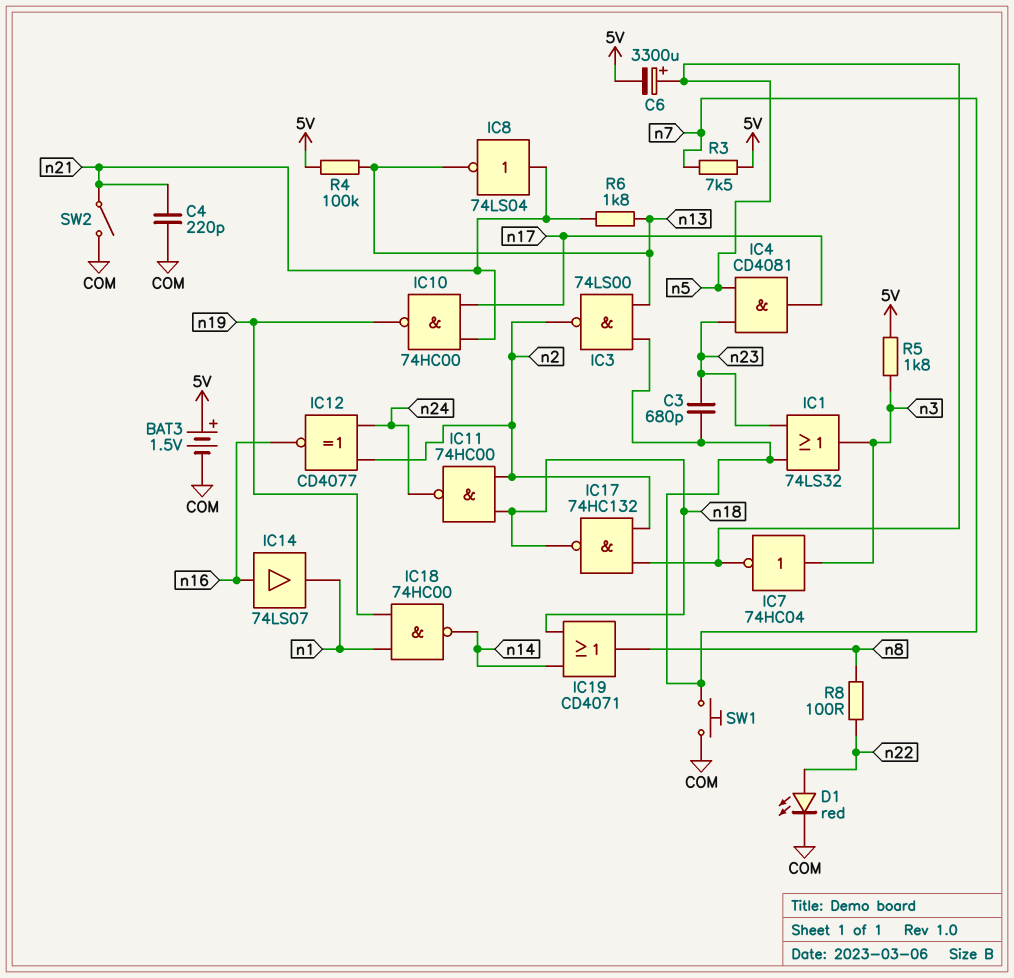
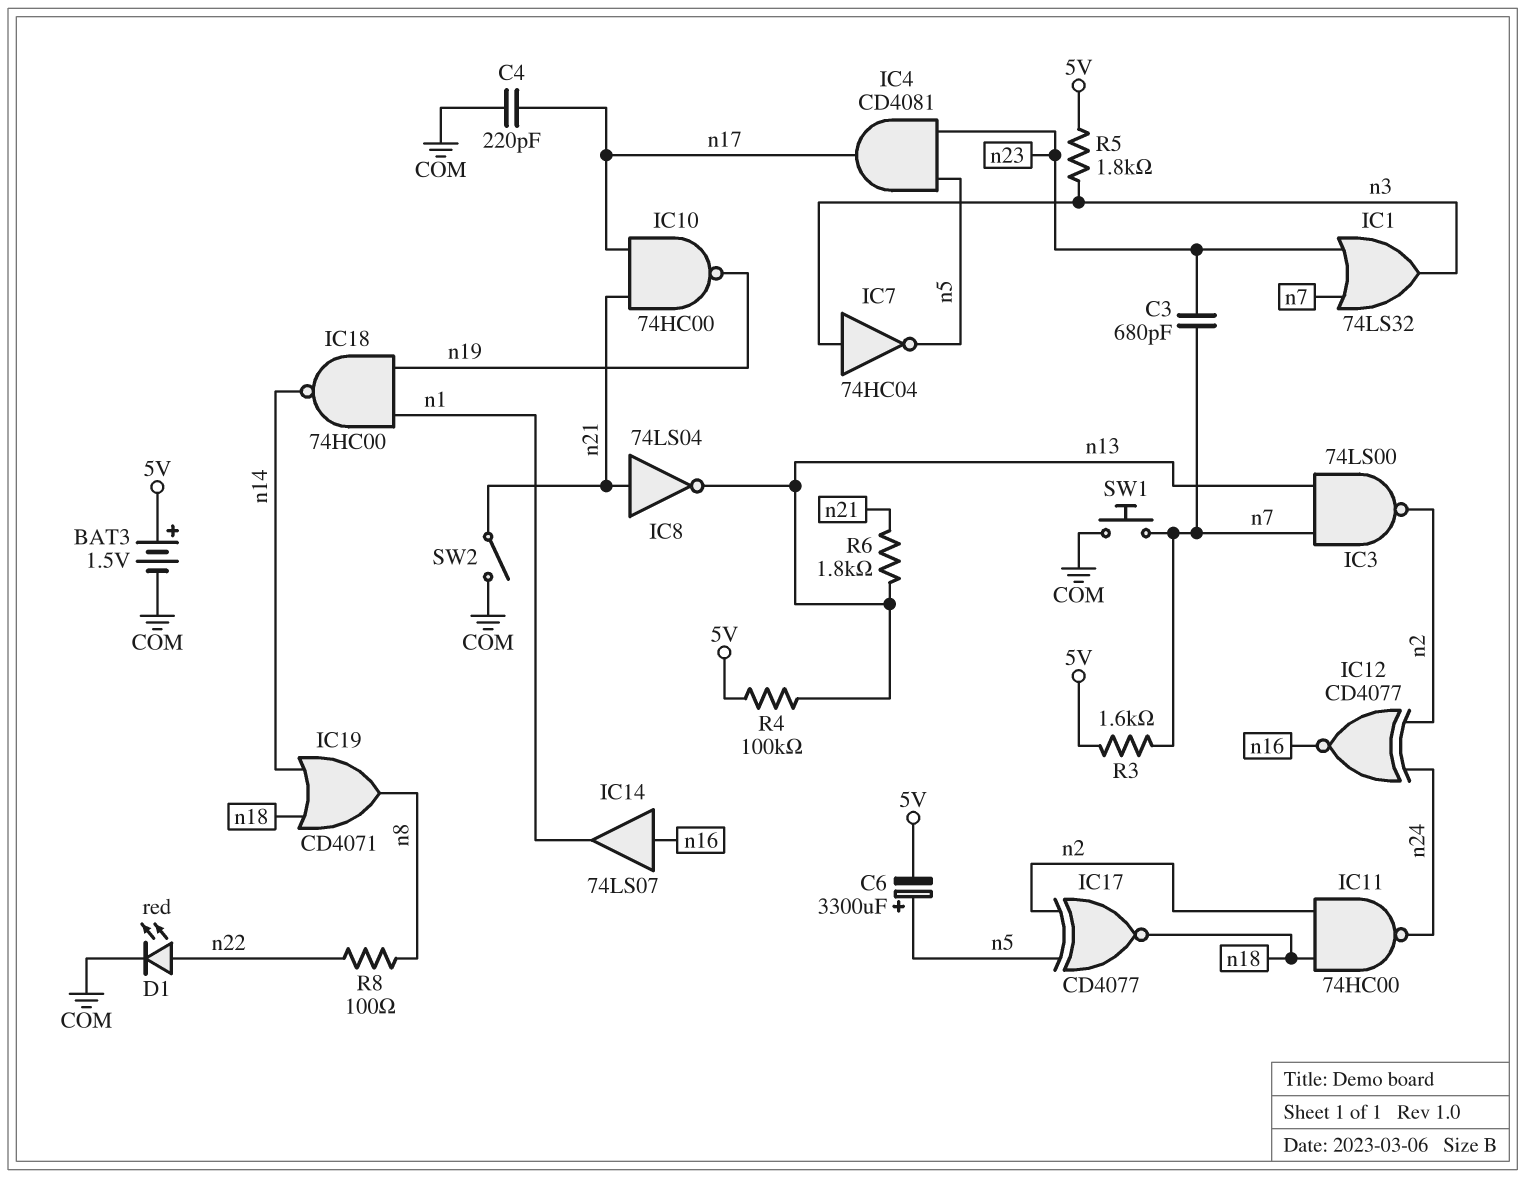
C4: 220pF (COM, n21) -> 220pF (COM, n17)
IC17: NAND 74HC132 (in n2, in n5, out n18) -> XNOR CD4077 (in n2, in n5, out n18)
R3: 7.5k (5V, n7) -> 1.6k (5V, n7)

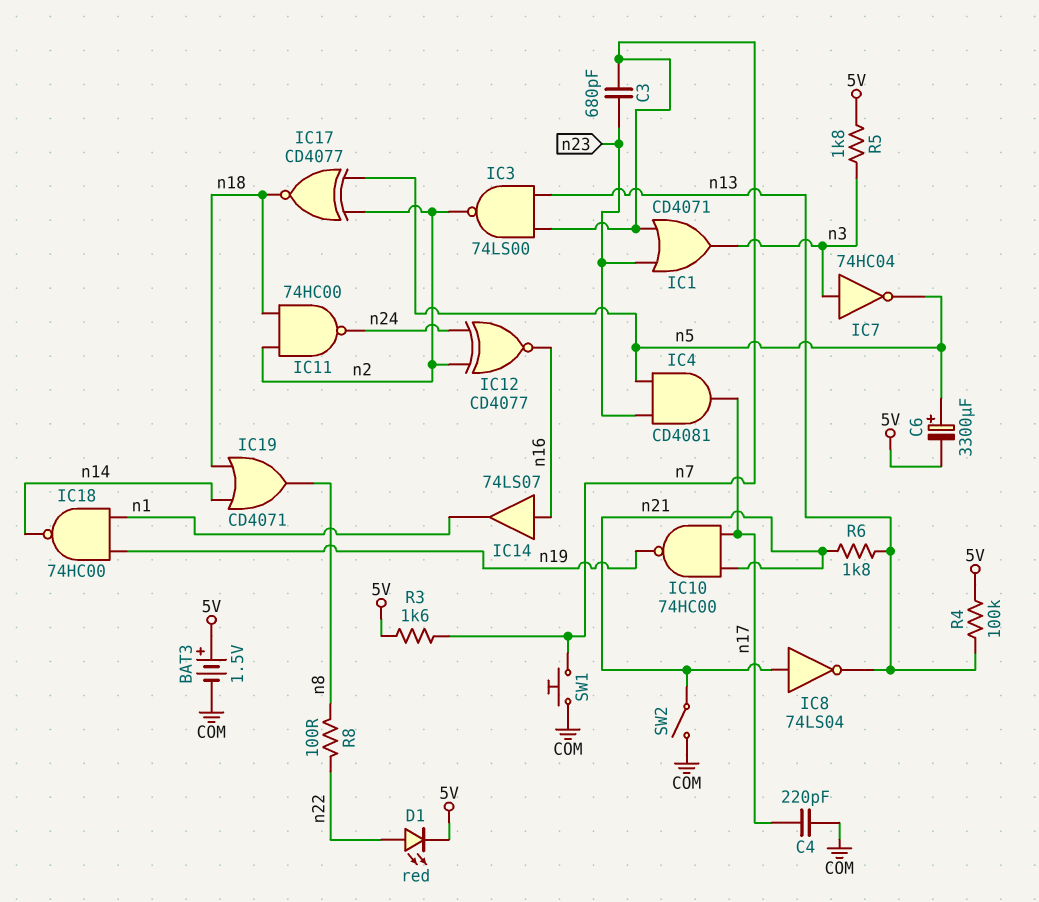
D1: LED red (A n22, K COM) -> LED red (A n22, K 5V)
IC1: OR 74LS32 (in n7, in n23, out n3) -> OR CD4071 (in n7, in n23, out n3)

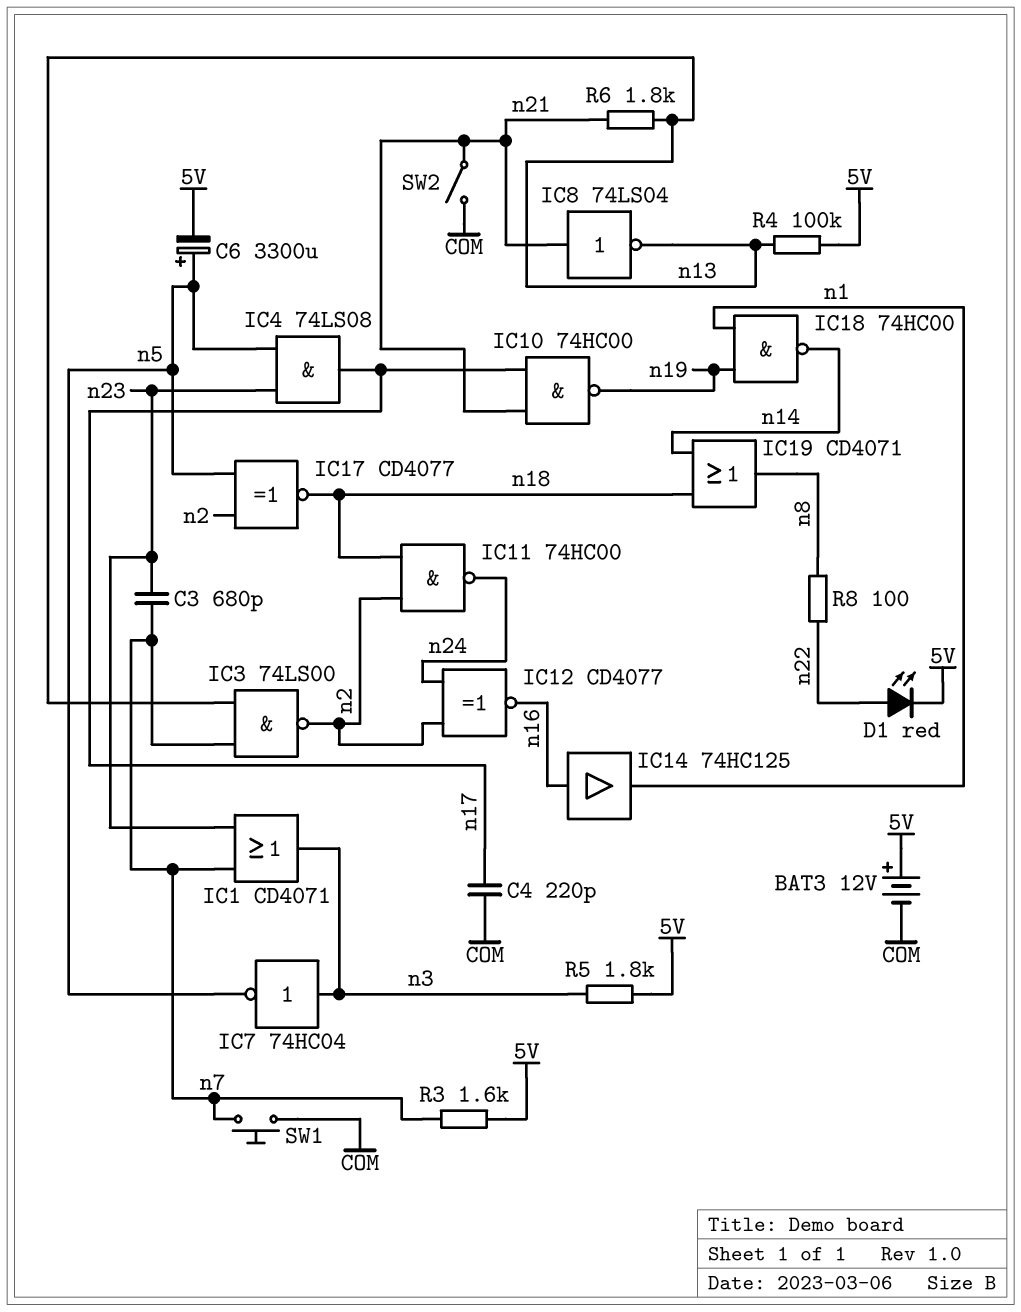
BAT3: 1.5V (plus 5V, minus COM) -> 12V (plus 5V, minus COM)
IC4: AND CD4081 (in n5, in n23, out n17) -> AND 74LS08 (in n5, in n23, out n17)
IC14: buffer 74LS07 (in n16, out n1) -> buffer 74HC125 (in n16, out n1)

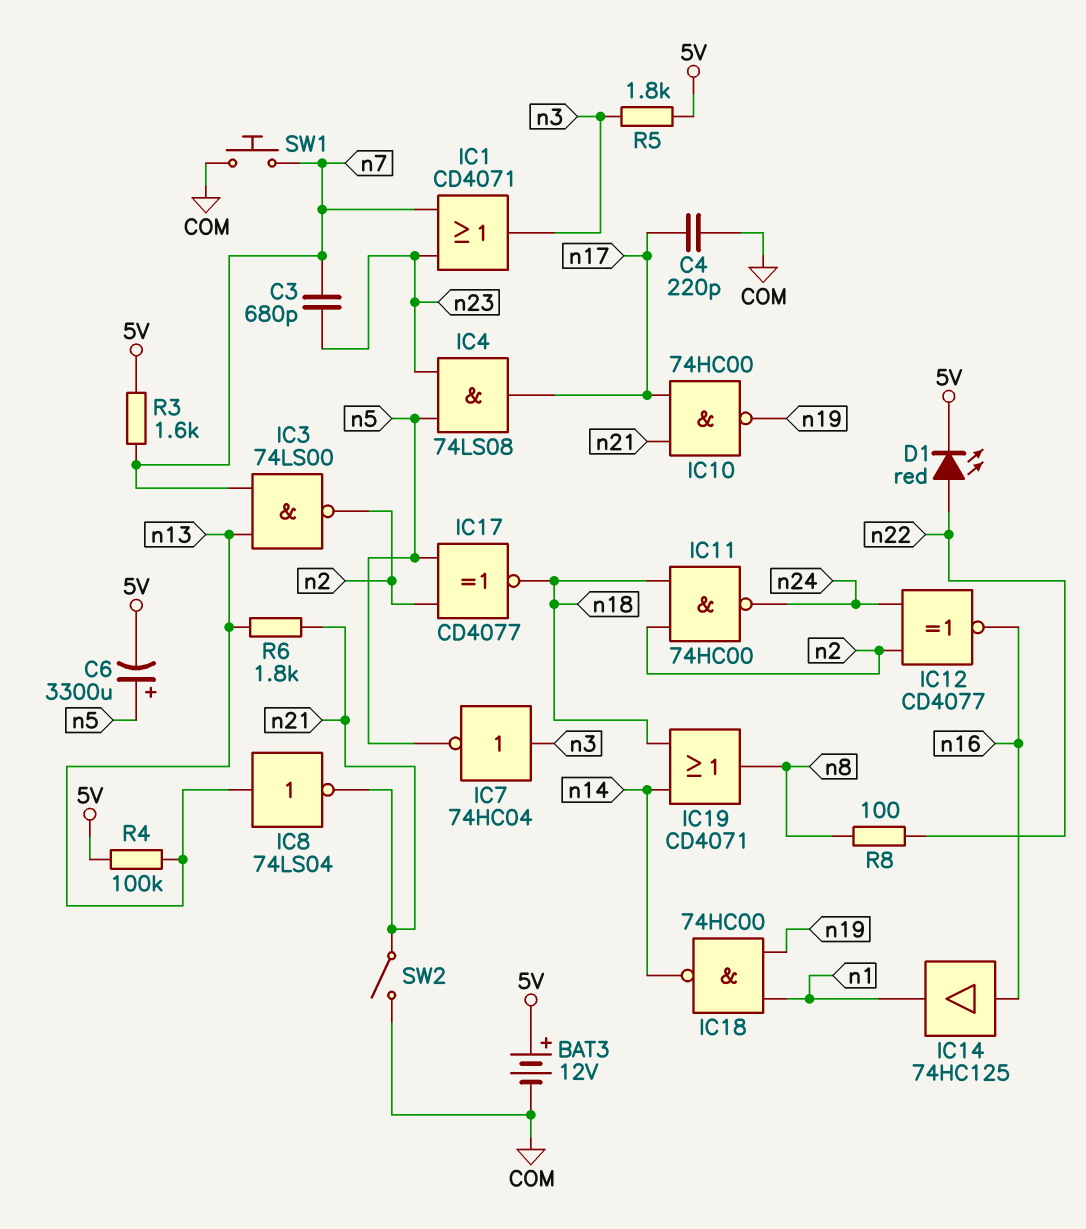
IC8: NOT 74LS04 (in n21, out n13) -> NOT 74LS04 (in n13, out n21)

